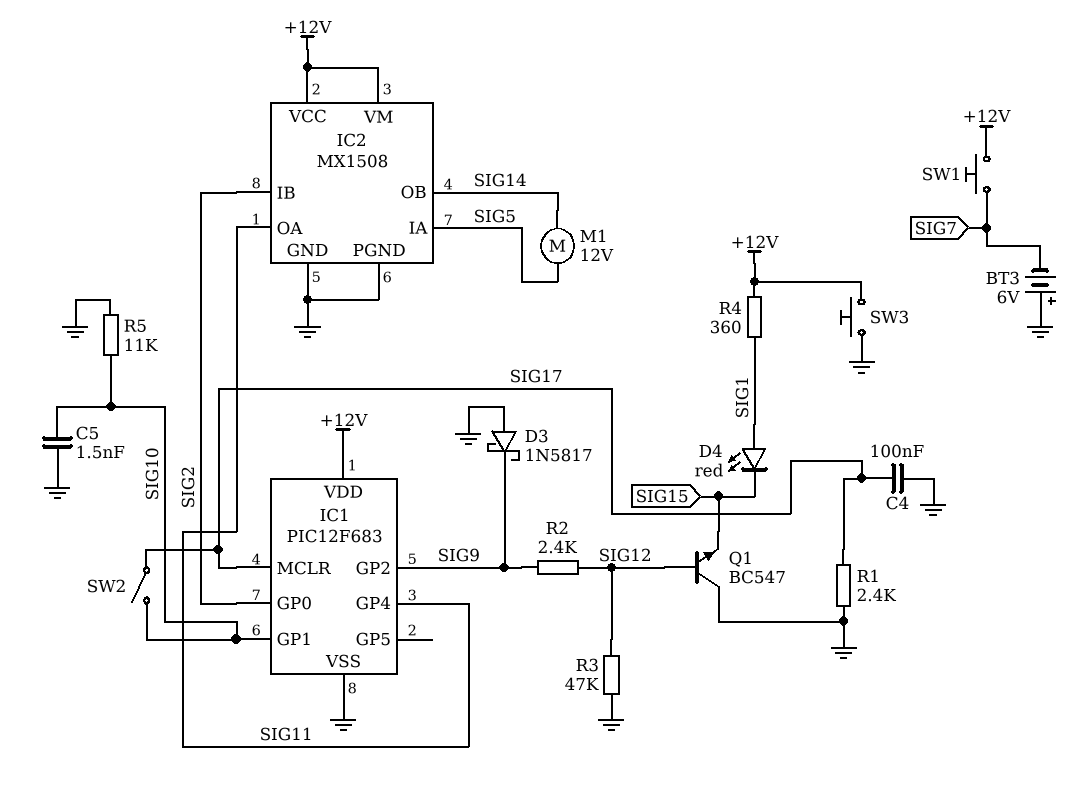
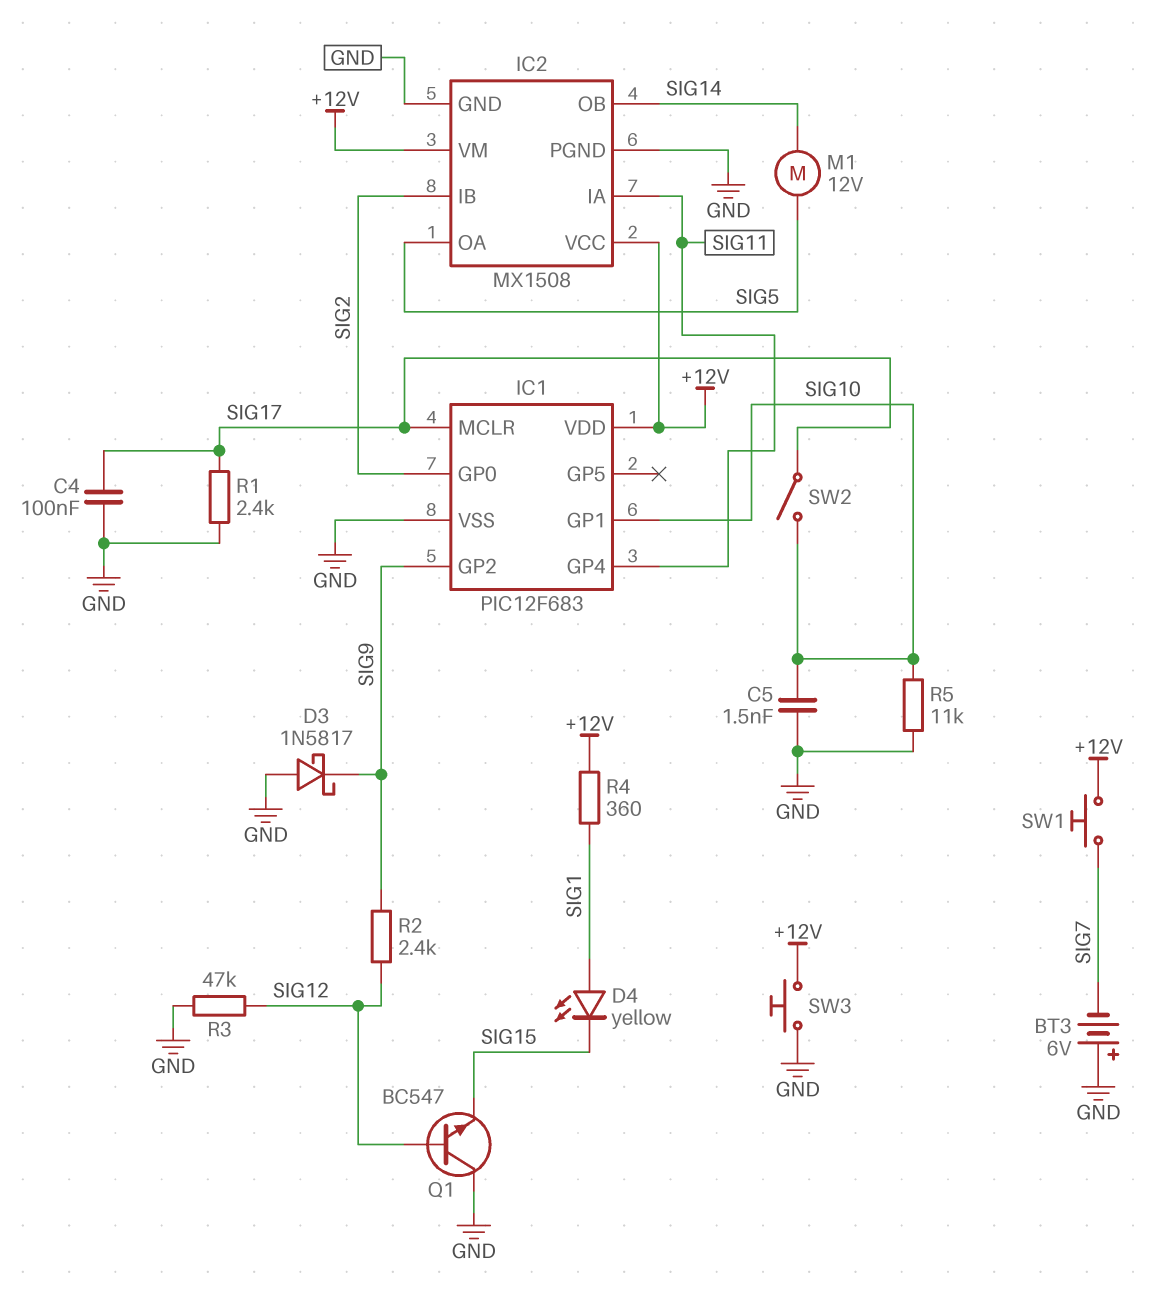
D4: LED red (A SIG1, K SIG15) -> LED yellow (A SIG1, K SIG15)
IC2 pin IA: SIG5 -> SIG11
IC2 pin OA: SIG11 -> SIG5

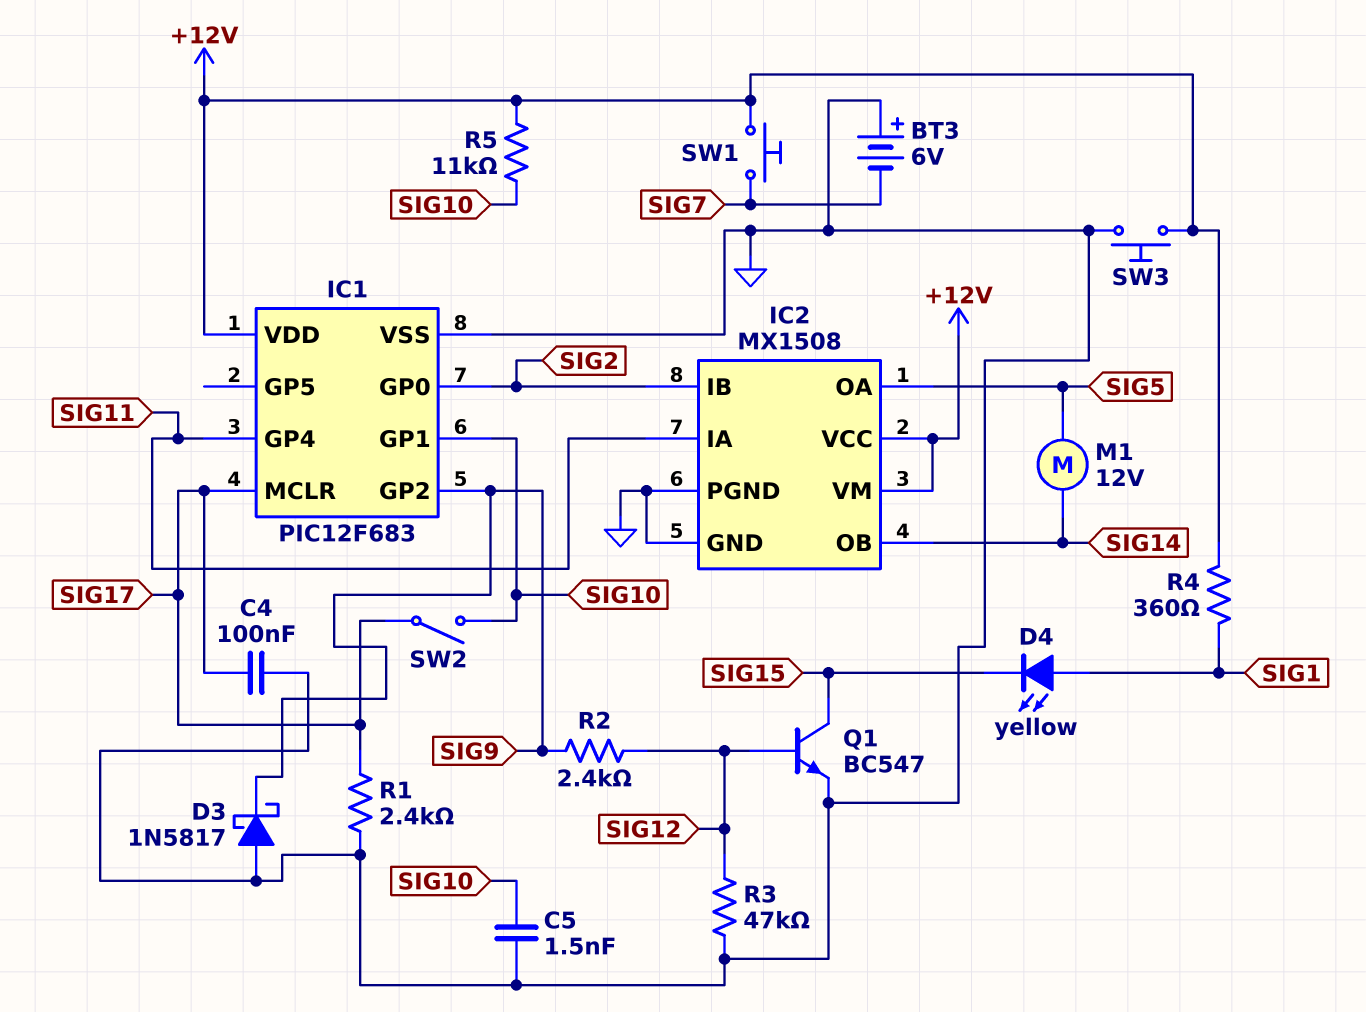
Q1: NPN BC547 (B SIG12, C GND, E SIG15) -> NPN BC547 (B SIG12, C SIG15, E GND)
R5: 11k (GND, SIG10) -> 11k (+12V, SIG10)

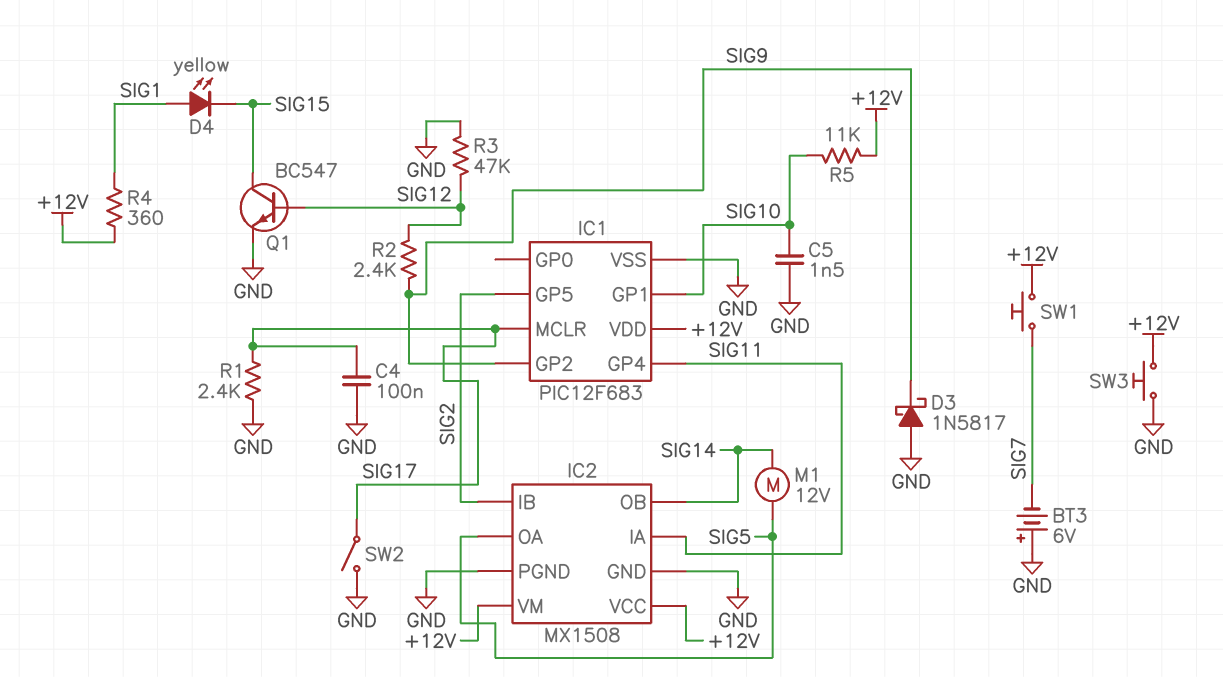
IC1 pin GP0: SIG2 -> none
IC1 pin GP5: none -> SIG2
SW2: switch (SIG10, SIG17) -> switch (GND, SIG17)

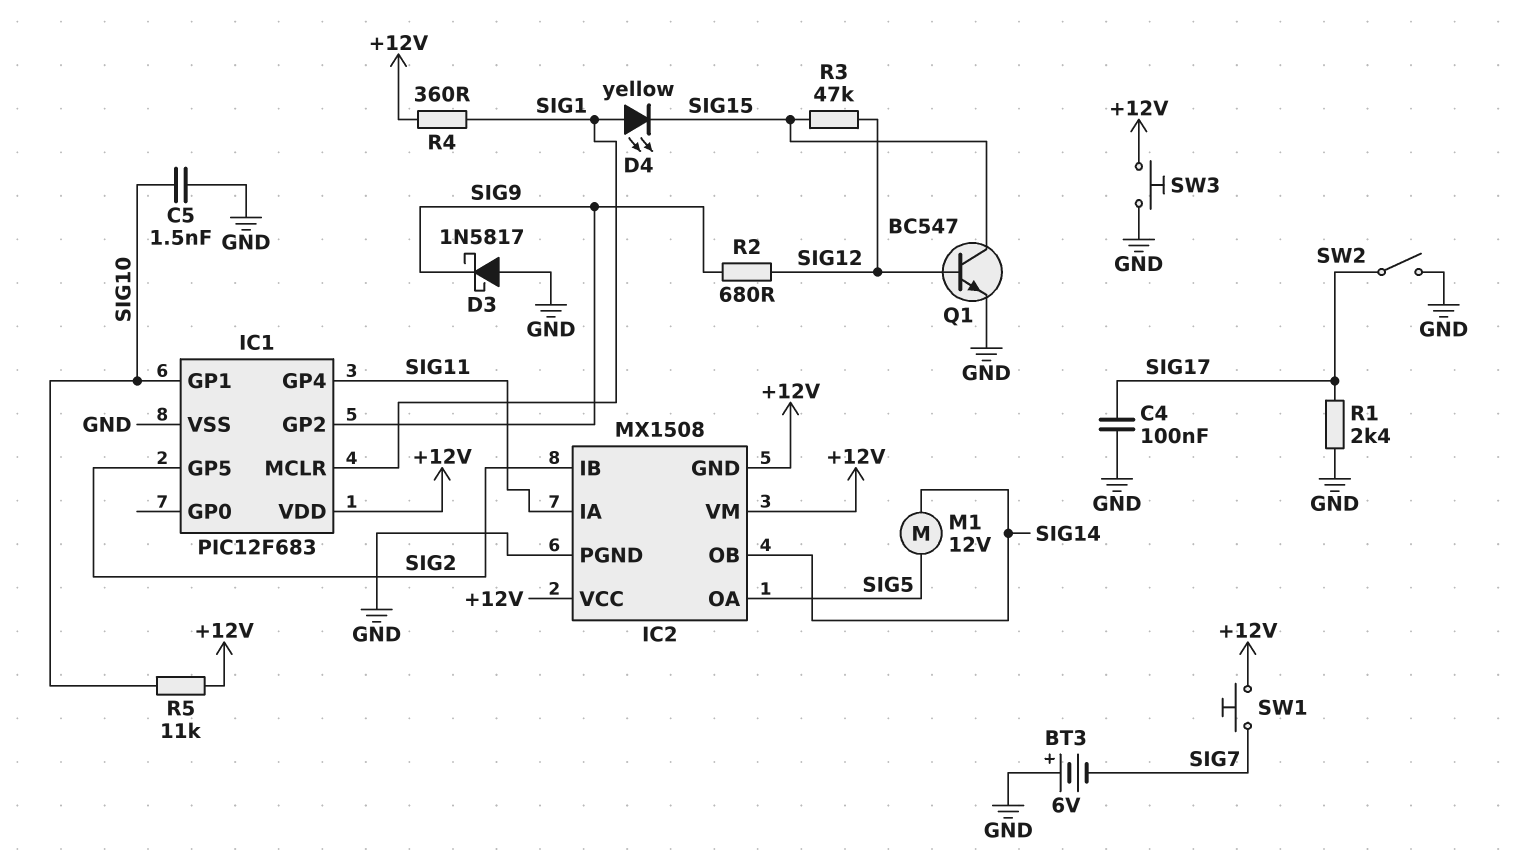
IC1 pin MCLR: SIG17 -> SIG1
IC2 pin GND: GND -> +12V
R2: 2.4k (SIG9, SIG12) -> 680 (SIG9, SIG12)
R3: 47k (GND, SIG12) -> 47k (SIG12, SIG15)

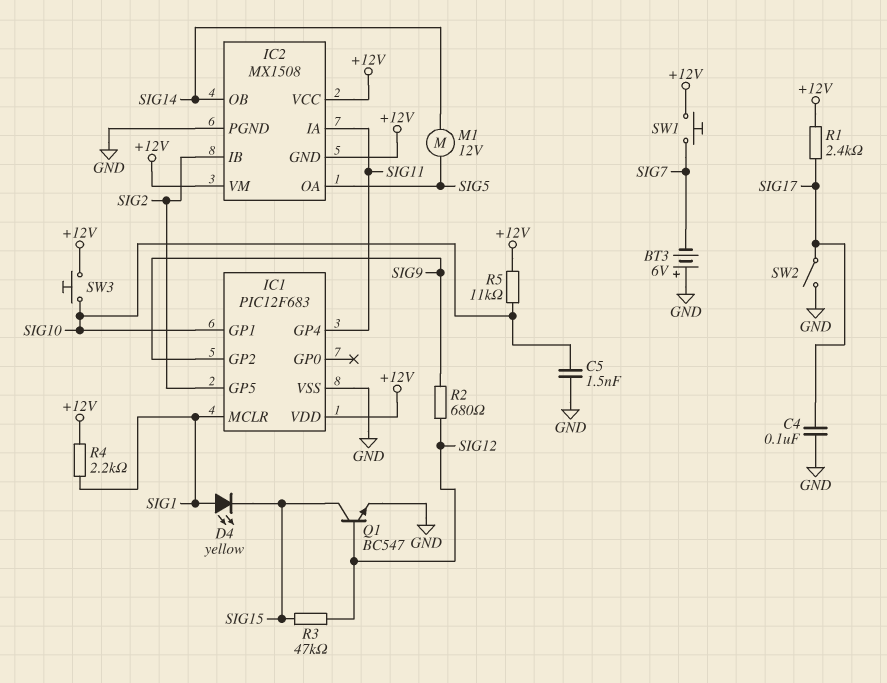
D3: schottky 1N5817 (A GND, K SIG9) -> none
R1: 2.4k (GND, SIG17) -> 2.4k (+12V, SIG17)
R4: 360 (+12V, SIG1) -> 2.2k (+12V, SIG1)
SW3: button (+12V, GND) -> button (+12V, SIG10)

